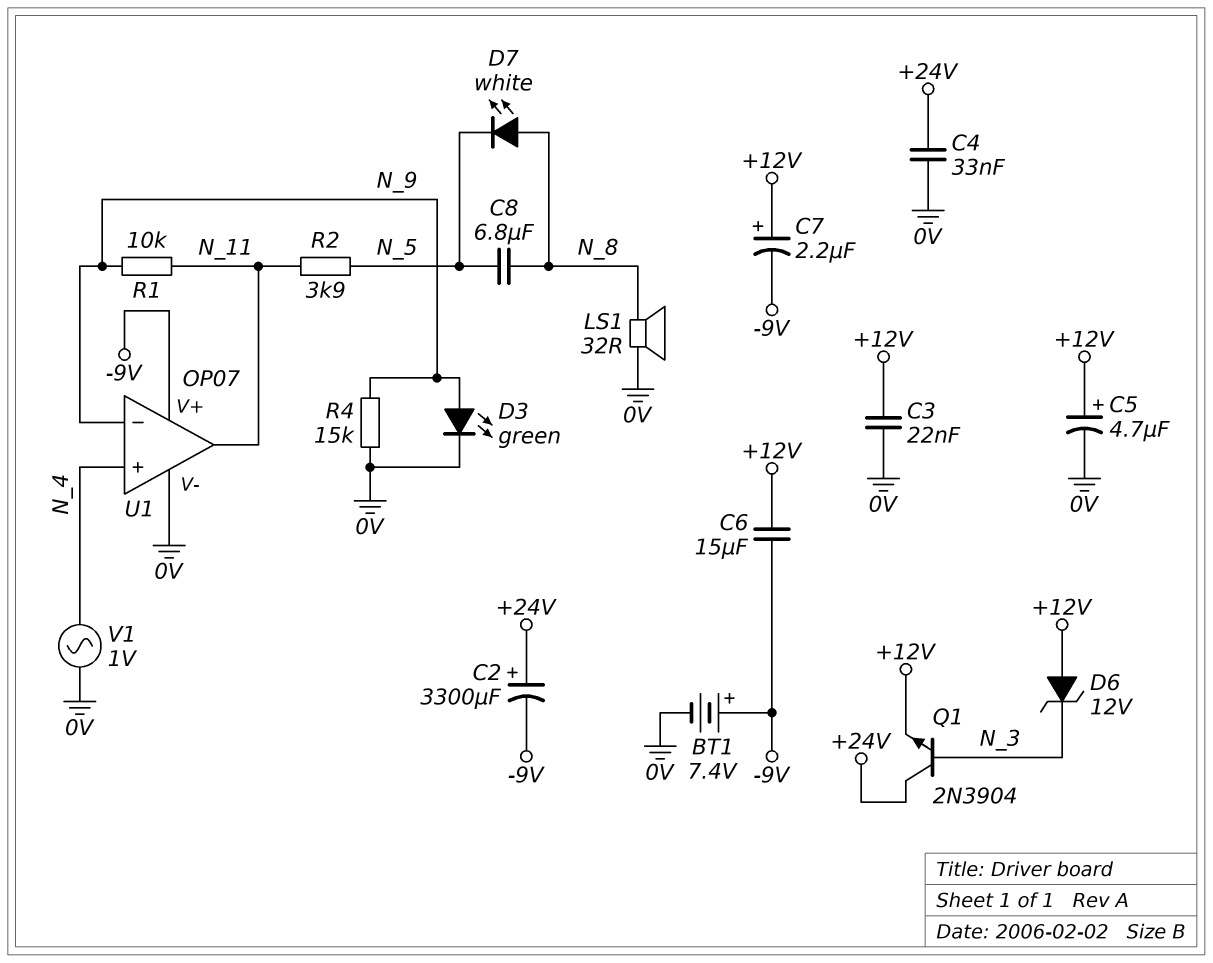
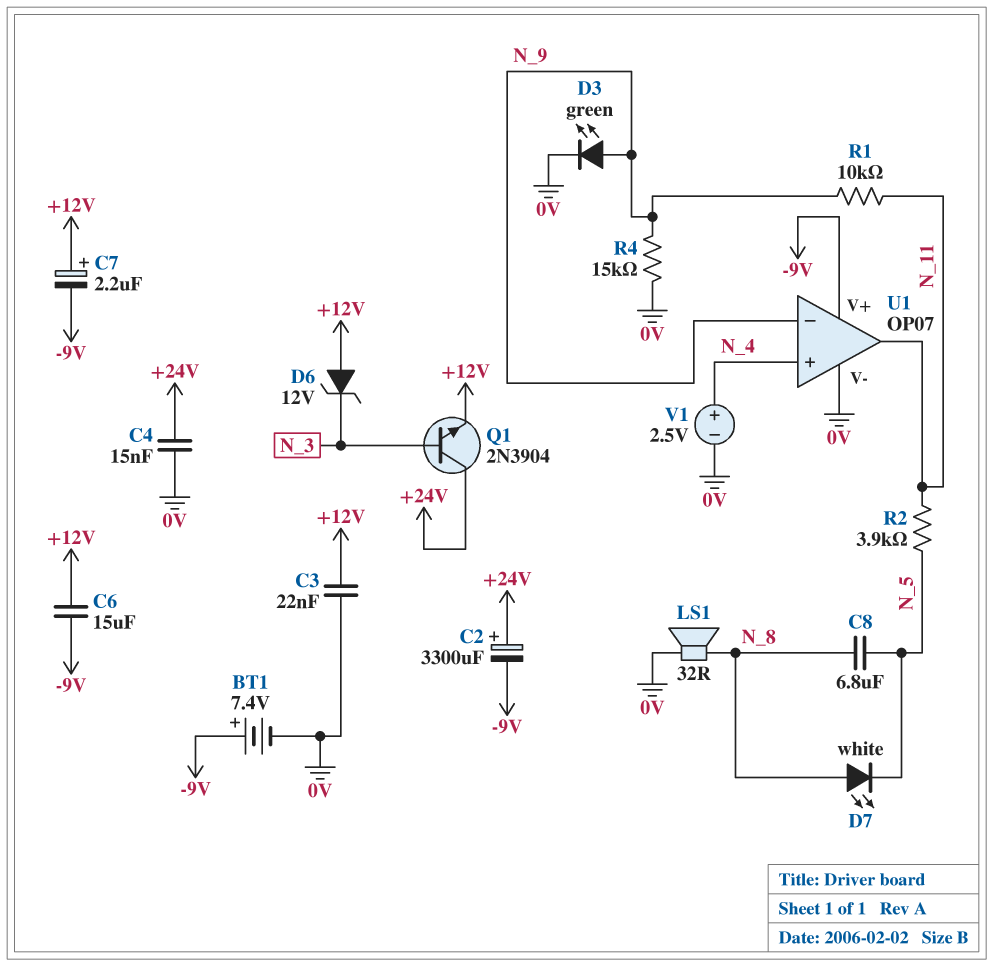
C4: 33nF (+24V, 0V) -> 15nF (+24V, 0V)
C5: 4.7uF (plus +12V, minus 0V) -> none
V1: AC 1V (0V, N_4) -> 2.5V (plus N_4, minus 0V)

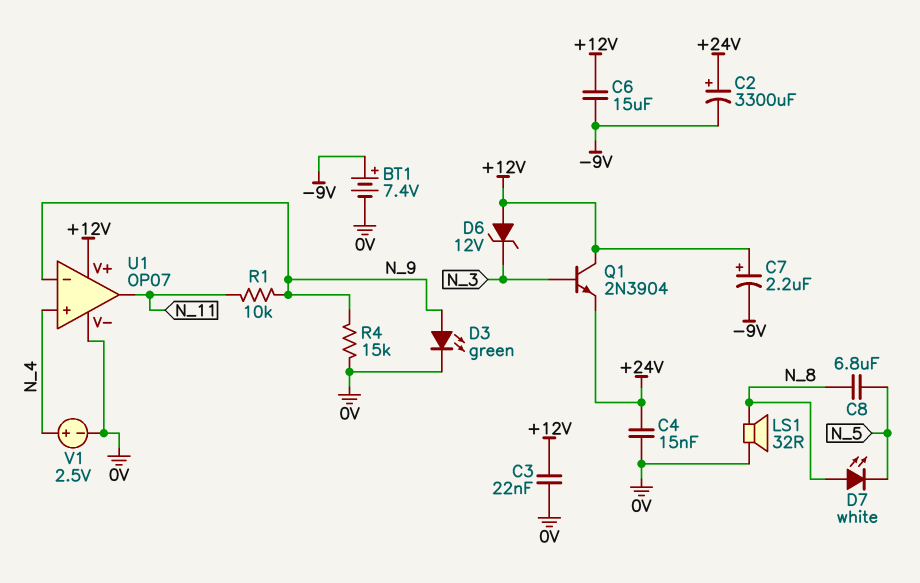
Q1: NPN 2N3904 (B N_3, C +24V, E +12V) -> NPN 2N3904 (B N_3, C +12V, E +24V)
R2: 3.9k (N_5, N_11) -> none
U1 pin V+: -9V -> +12V

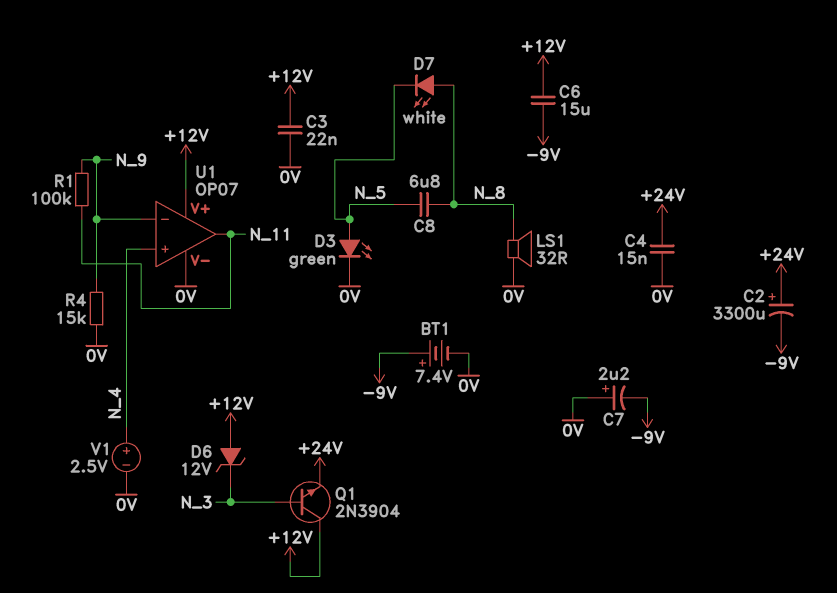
C7: 2.2uF (plus +12V, minus -9V) -> 2.2uF (plus 0V, minus -9V)
D3: LED green (A N_9, K 0V) -> LED green (A N_5, K 0V)
R1: 10k (N_9, N_11) -> 100k (N_9, N_11)

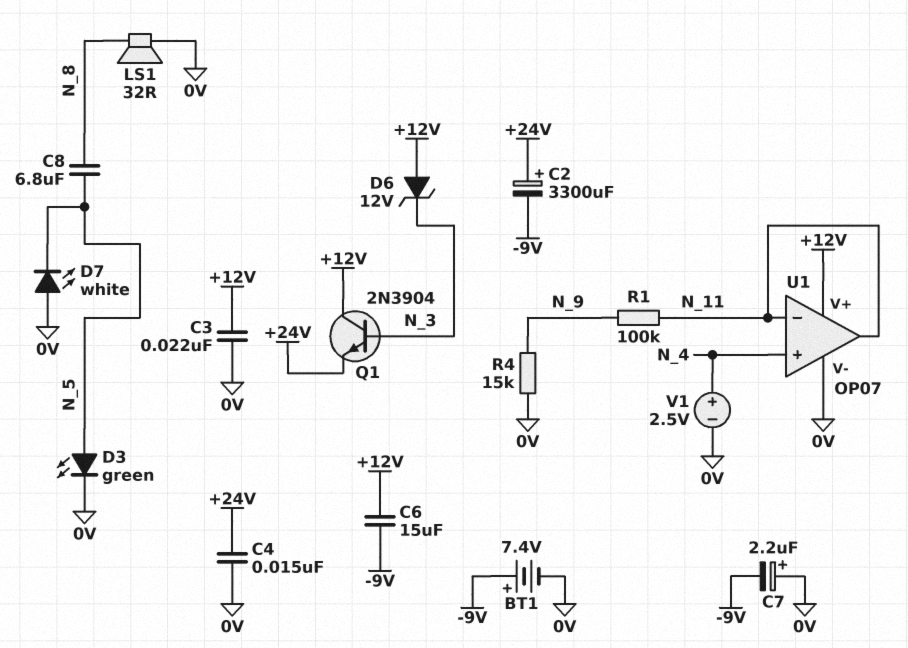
D7: LED white (A N_8, K N_5) -> LED white (A 0V, K N_5)
U1 pin in-: N_9 -> N_11

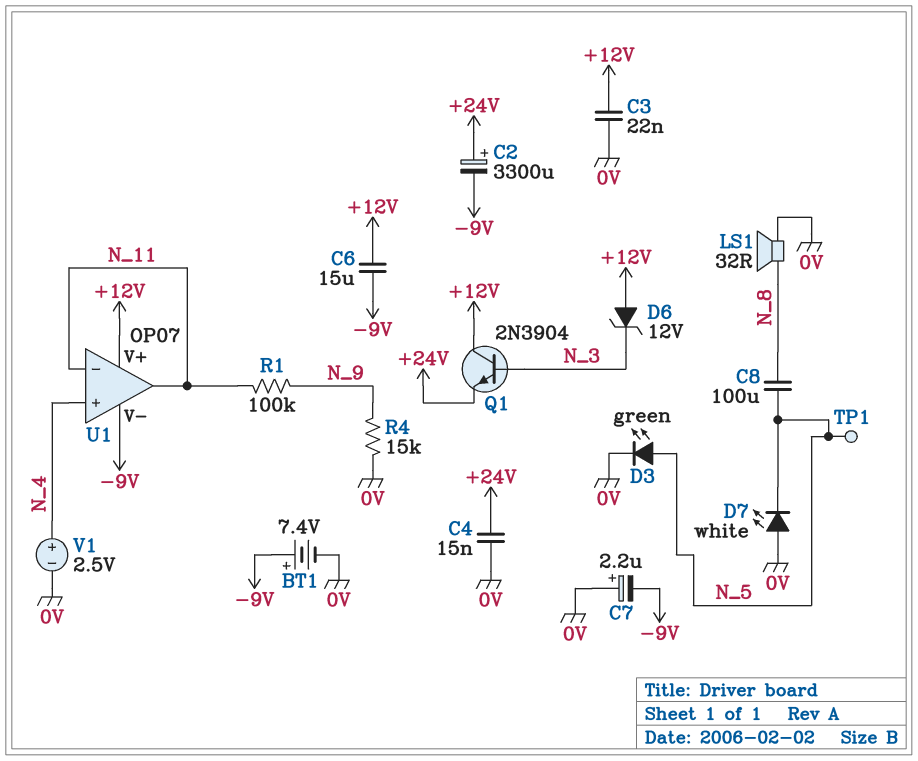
C8: 6.8uF (N_5, N_8) -> 100uF (N_5, N_8)
TP1: none -> test point (N_5)
U1 pin V-: 0V -> -9V

